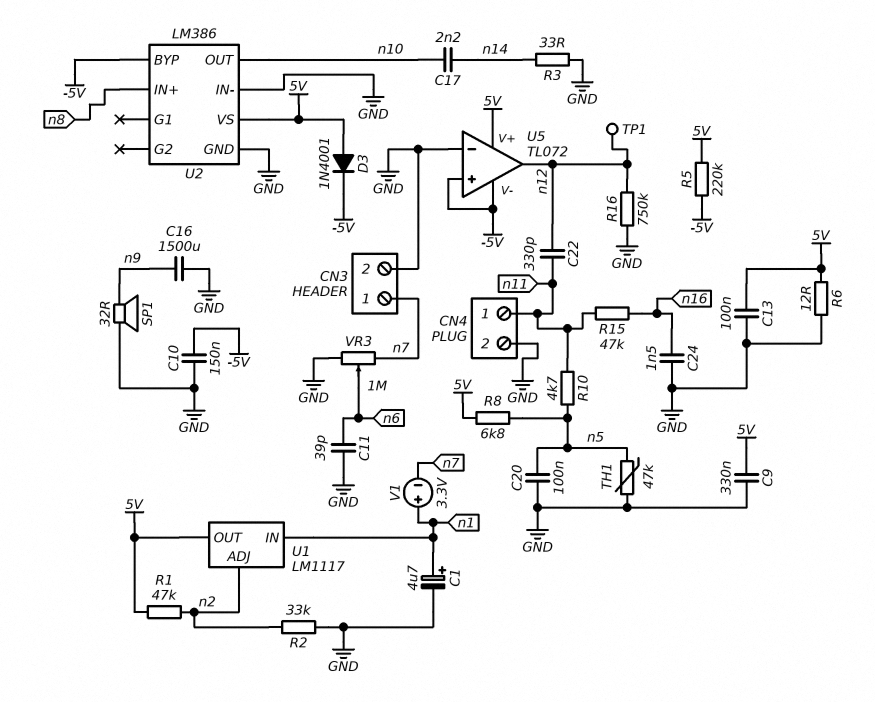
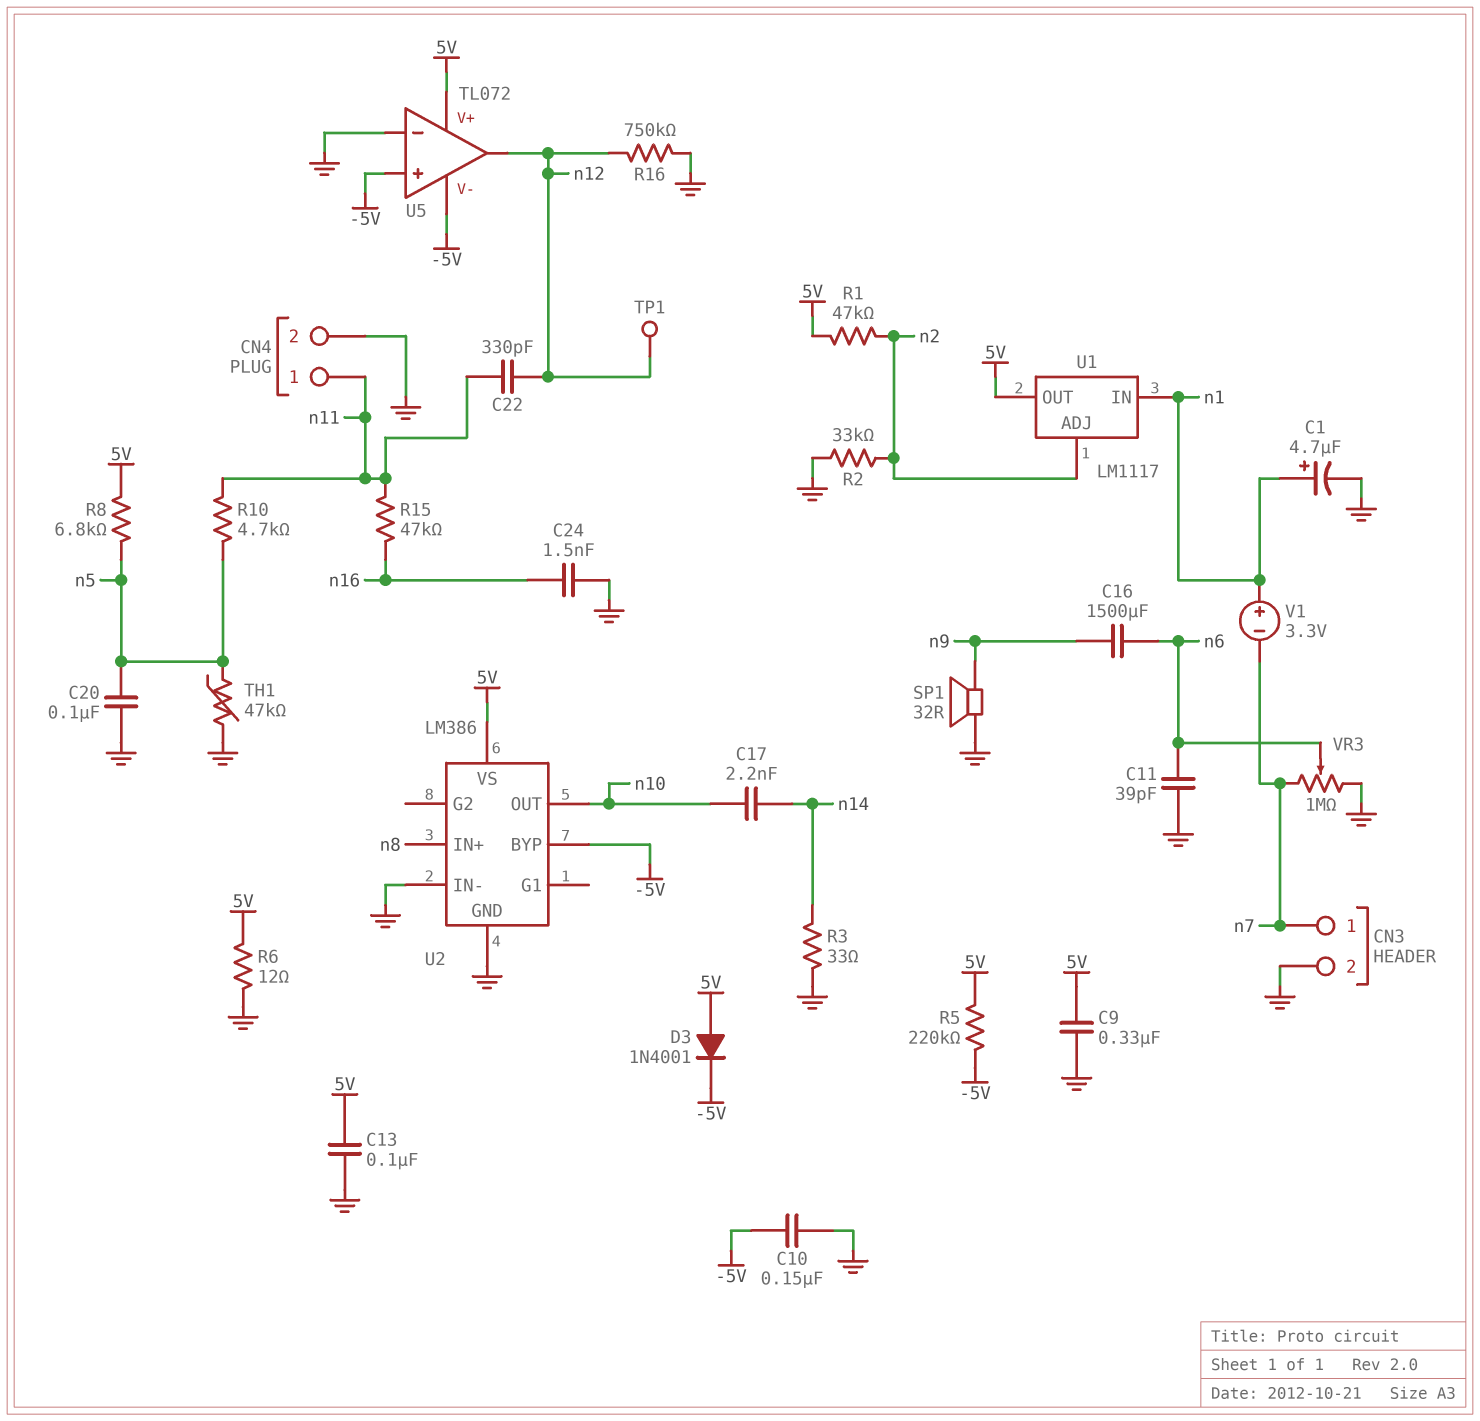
C16: 1500uF (GND, n9) -> 1500uF (n6, n9)

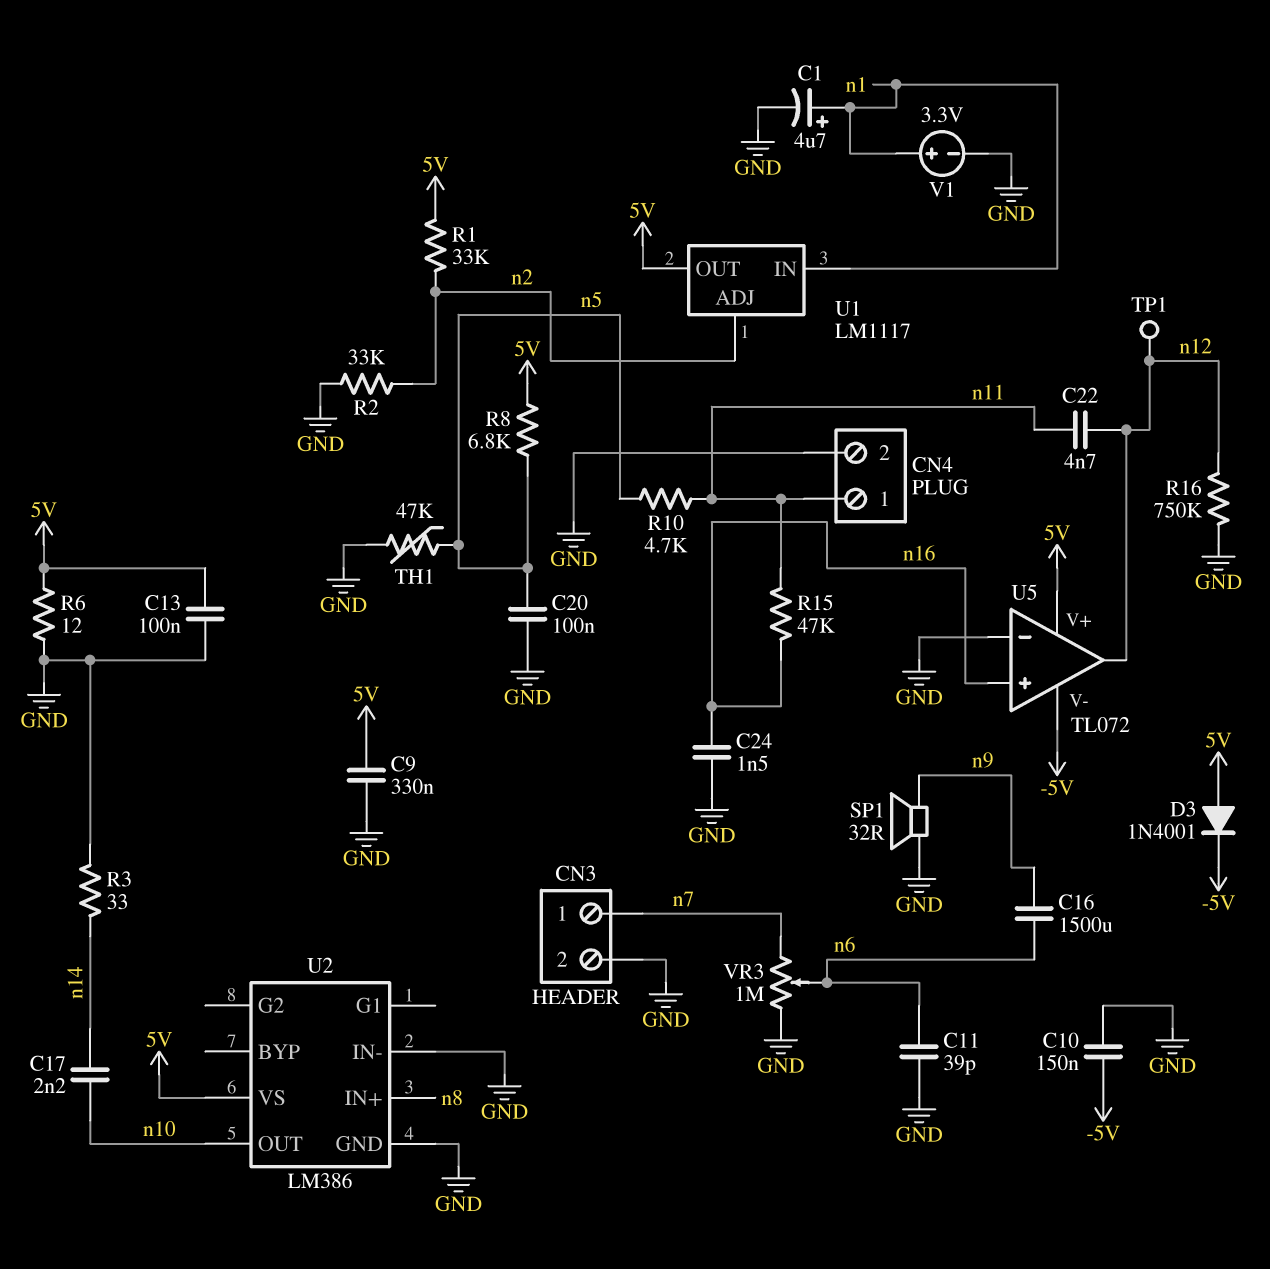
C22: 330pF (n11, n12) -> 4.7nF (n11, n12)
R1: 47k (5V, n2) -> 33k (5V, n2)
R5: 220k (-5V, 5V) -> none
U2 pin BYP: -5V -> none
U5 pin in+: -5V -> n16
V1: 3.3V (plus n1, minus n7) -> 3.3V (plus n1, minus GND)

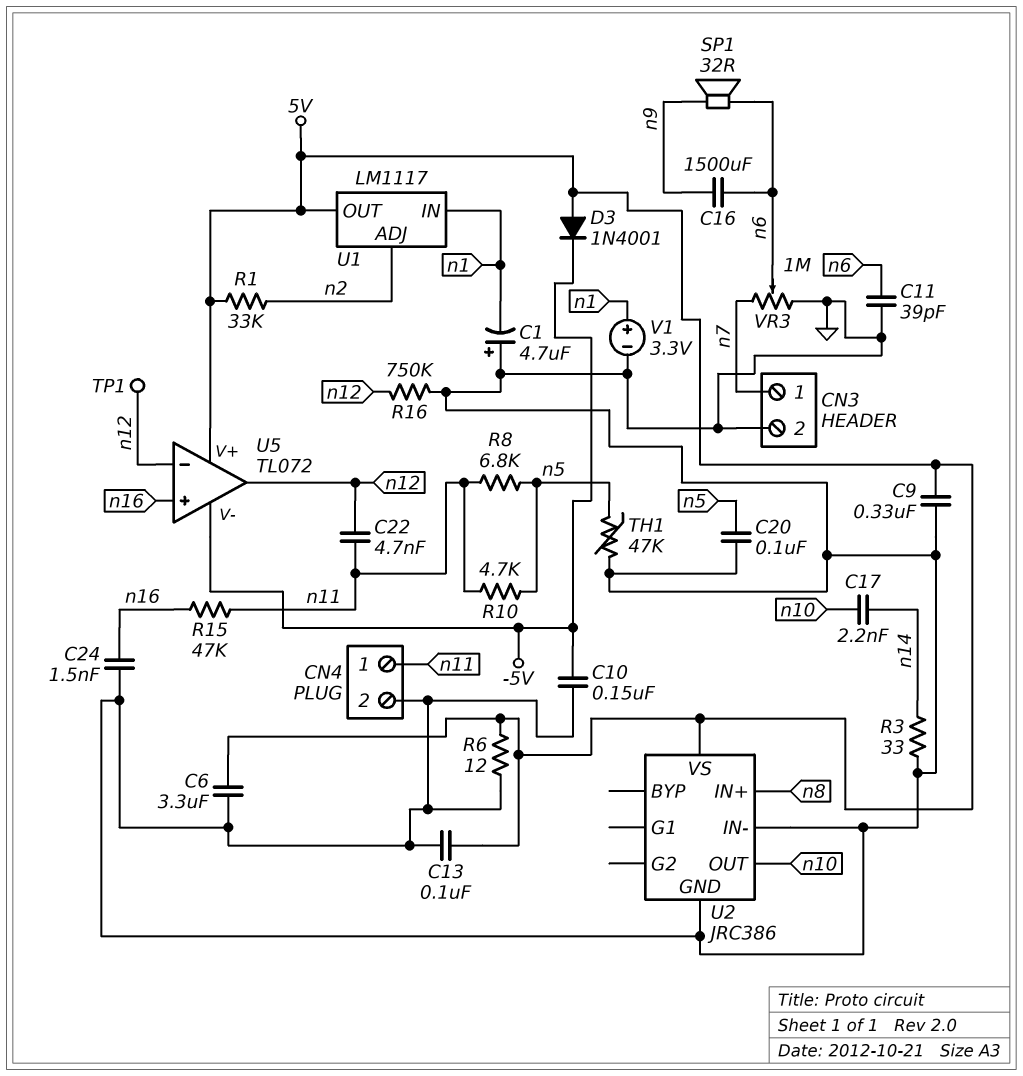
C1: 4.7uF (plus n1, minus GND) -> 4.7uF (plus GND, minus n1)
C6: none -> 3.3uF (5V, GND)
R2: 33k (GND, n2) -> none
R8: 6.8k (5V, n5) -> 6.8k (n5, n11)
SP1: speaker 32R (GND, n9) -> speaker 32R (n6, n9)
U2: LM386 -> JRC386
U5 pin in-: GND -> n12

